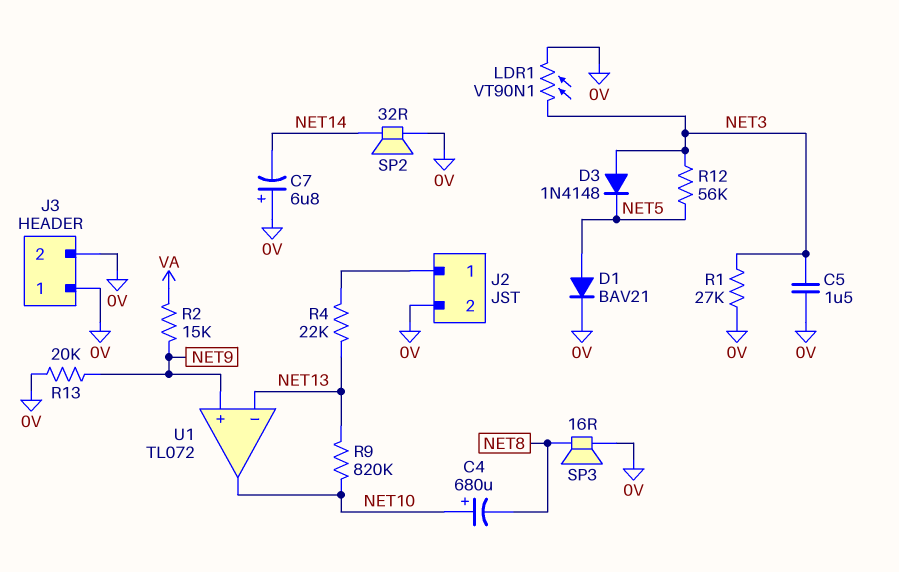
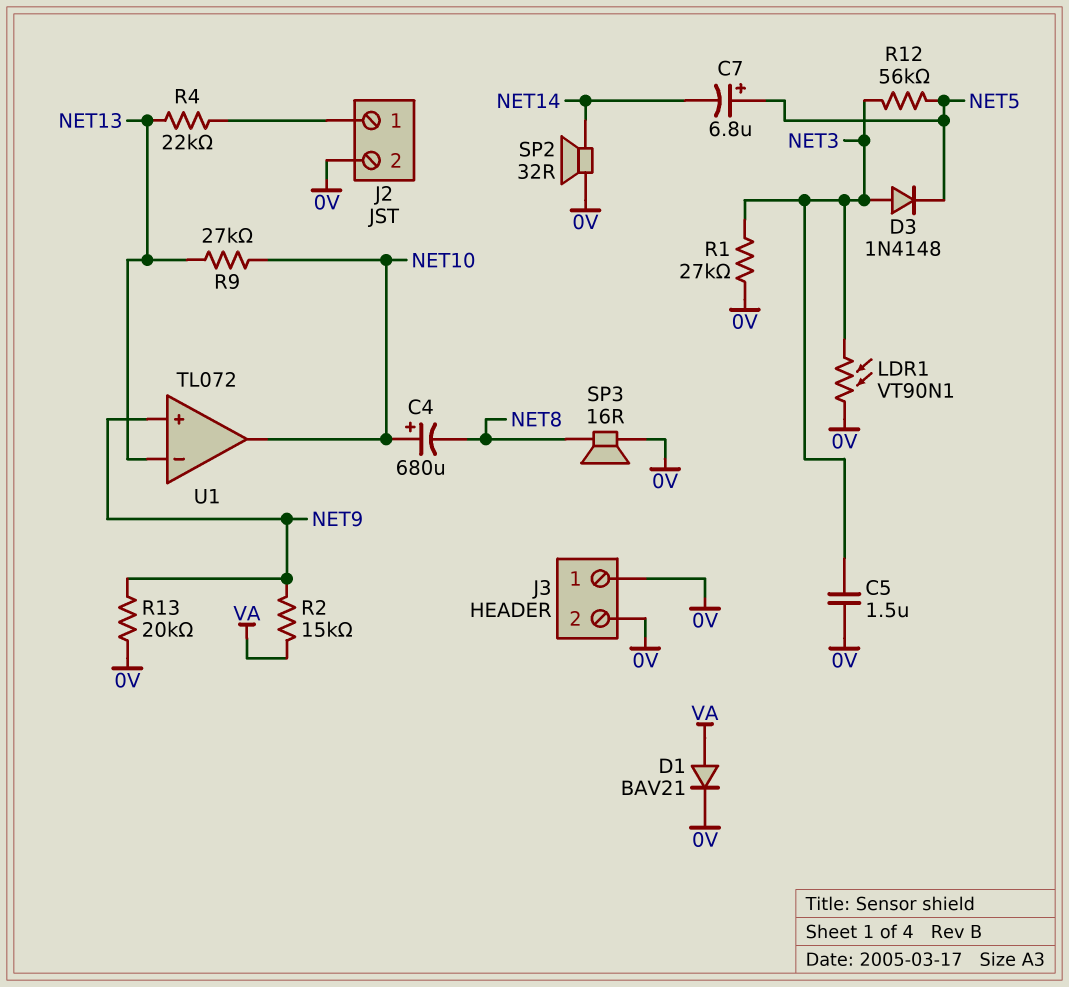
C7: 6.8uF (plus 0V, minus NET14) -> 6.8uF (plus NET5, minus NET14)
D1: diode BAV21 (A NET5, K 0V) -> diode BAV21 (A VA, K 0V)
R9: 820k (NET10, NET13) -> 27k (NET10, NET13)

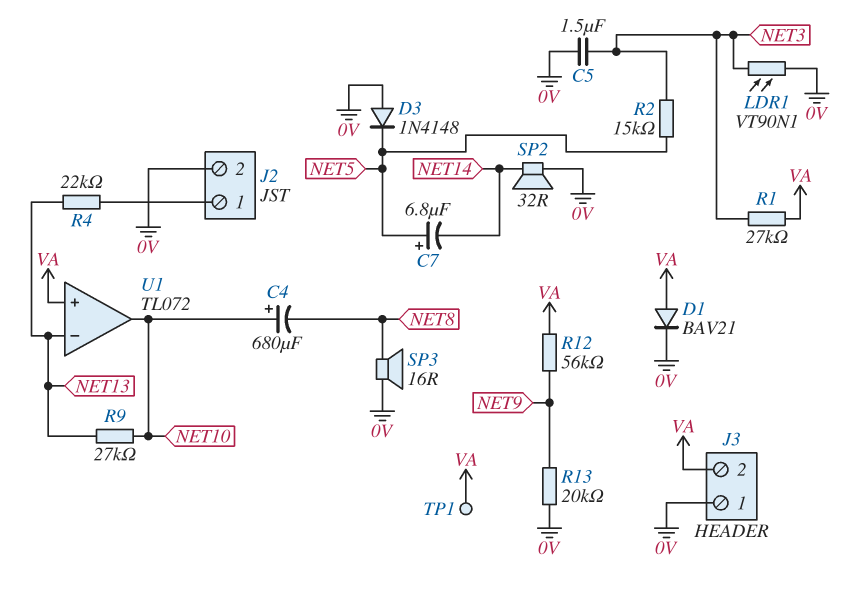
D3: diode 1N4148 (A NET3, K NET5) -> diode 1N4148 (A 0V, K NET5)
J3 pin 2: 0V -> VA
R1: 27k (0V, NET3) -> 27k (NET3, VA)
R2: 15k (NET9, VA) -> 15k (NET3, NET5)
R12: 56k (NET3, NET5) -> 56k (NET9, VA)
TP1: none -> test point (VA)
U1 pin in+: NET9 -> VA

